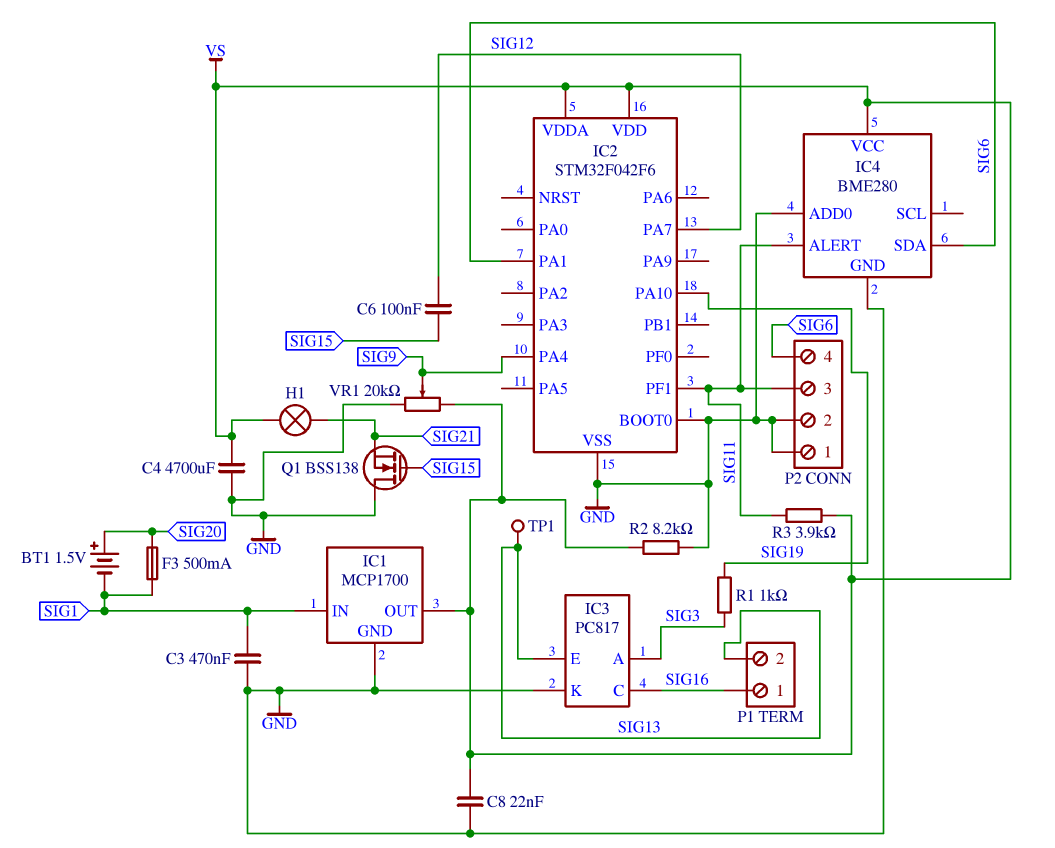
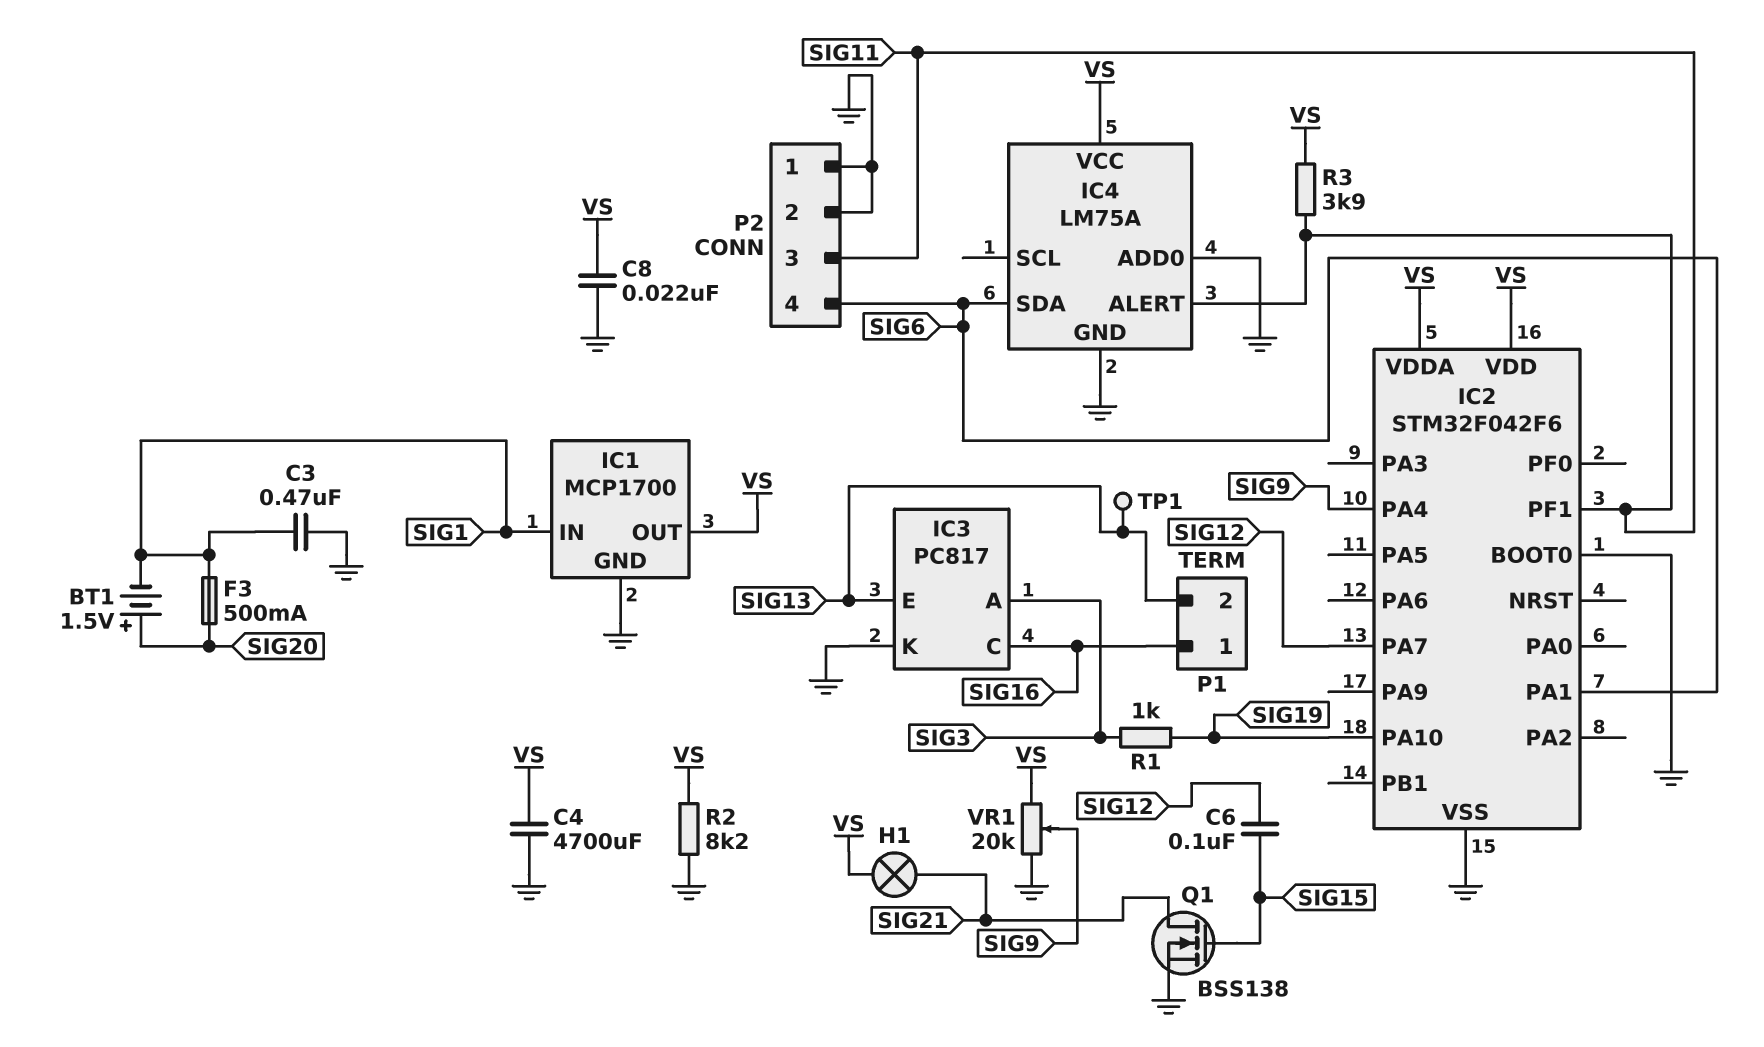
IC4: BME280 -> LM75A
Q1: NMOS BSS138 (G SIG15, D GND, S SIG21) -> NMOS BSS138 (G SIG15, D SIG21, S GND)

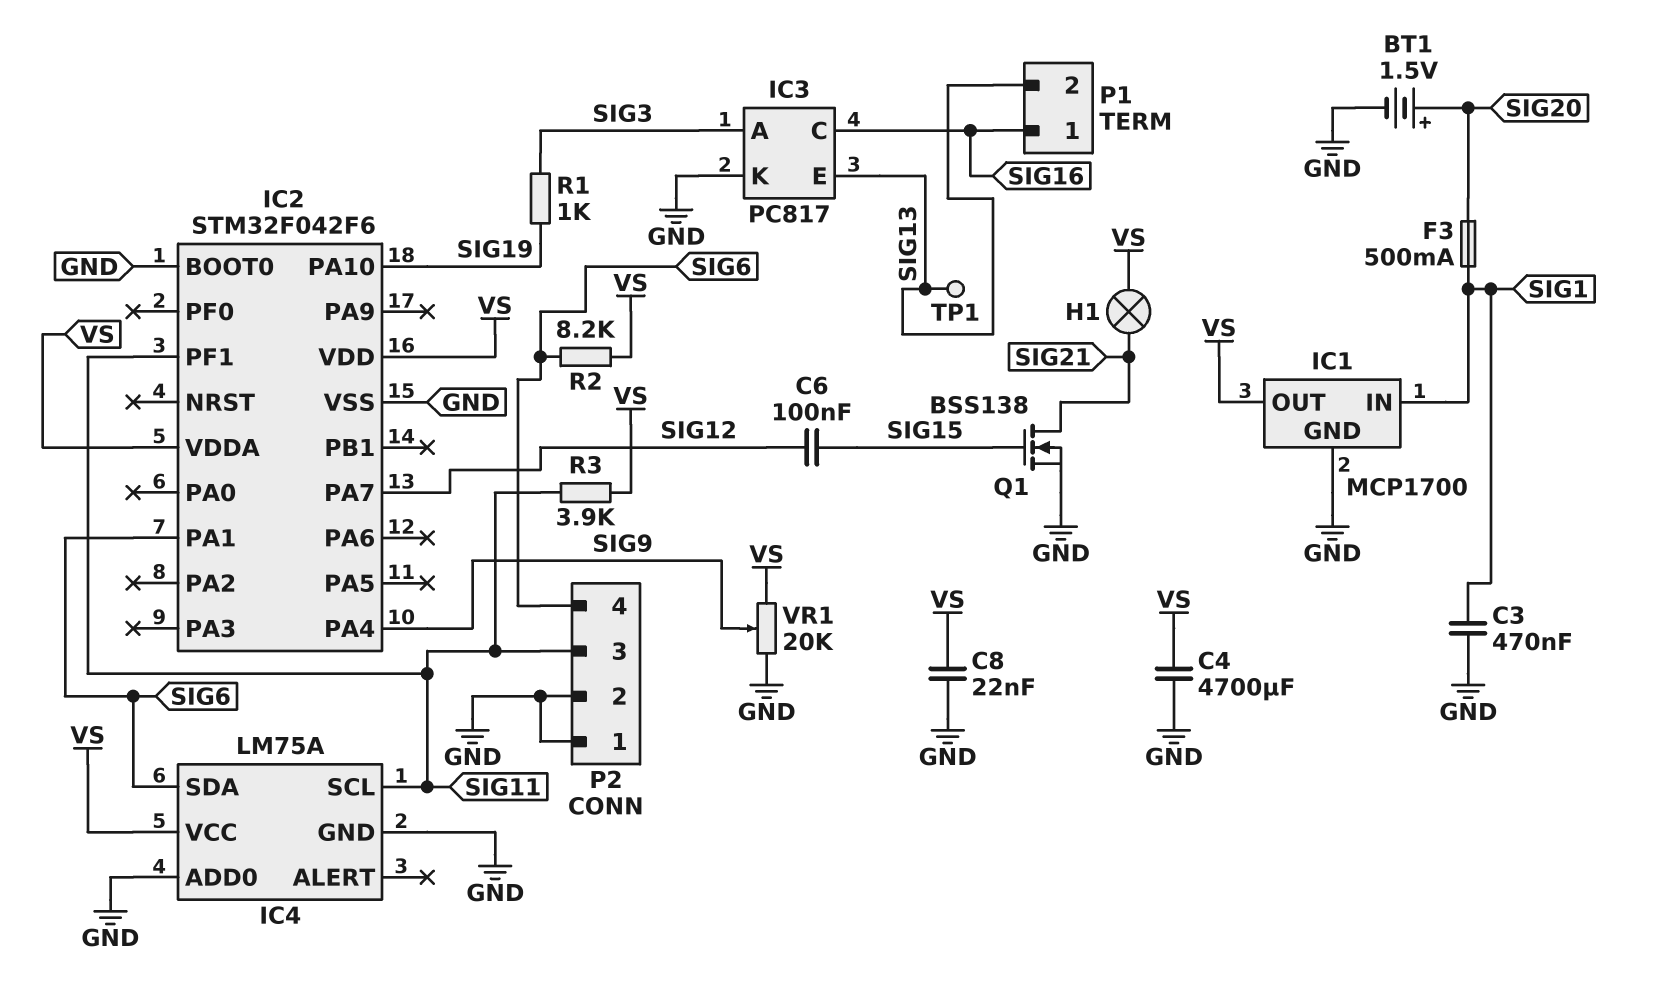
BT1: 1.5V (plus SIG20, minus SIG1) -> 1.5V (plus SIG20, minus GND)
IC4 pin ALERT: SIG11 -> none
IC4 pin SCL: none -> SIG11
R2: 8.2k (GND, VS) -> 8.2k (SIG6, VS)

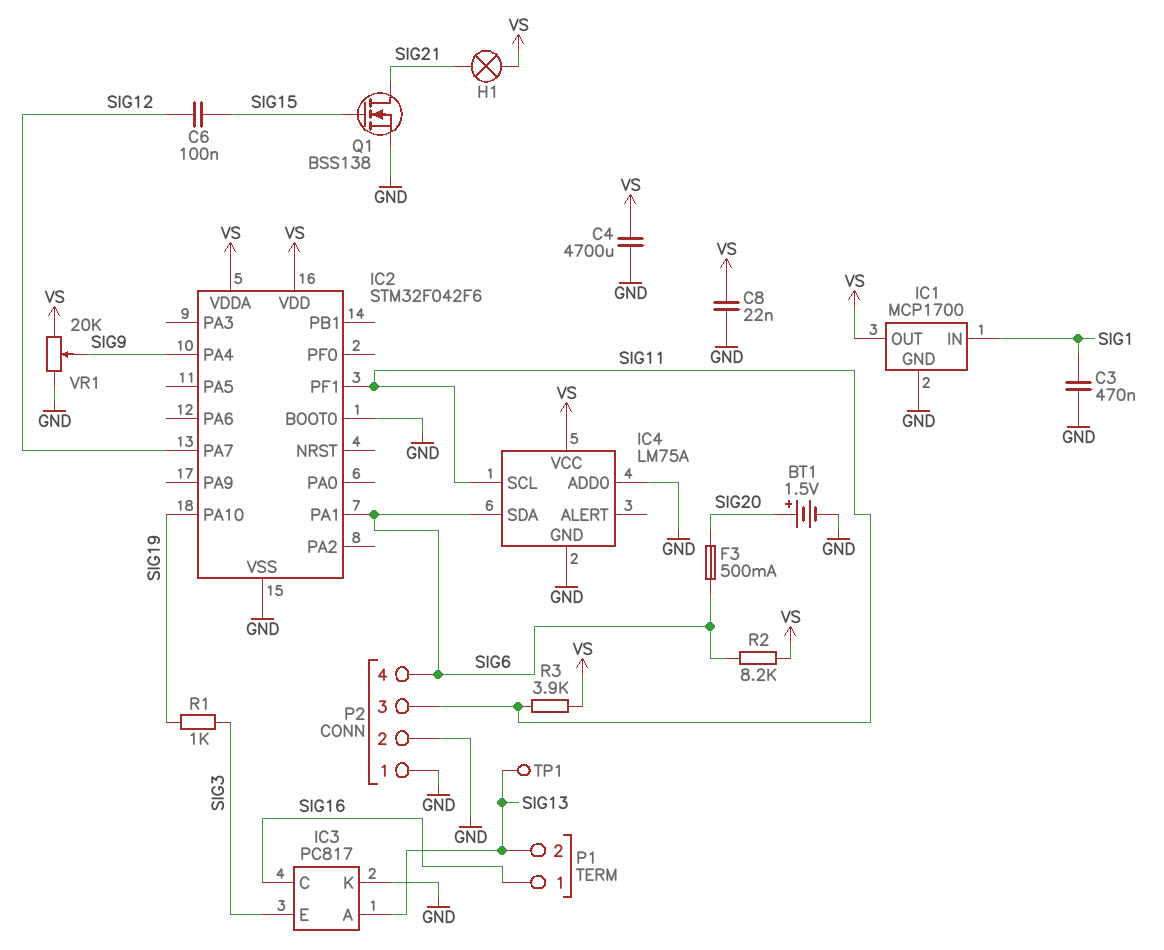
F3: 500mA (SIG1, SIG20) -> 500mA (SIG6, SIG20)
IC3 pin A: SIG3 -> SIG13
IC3 pin E: SIG13 -> SIG3

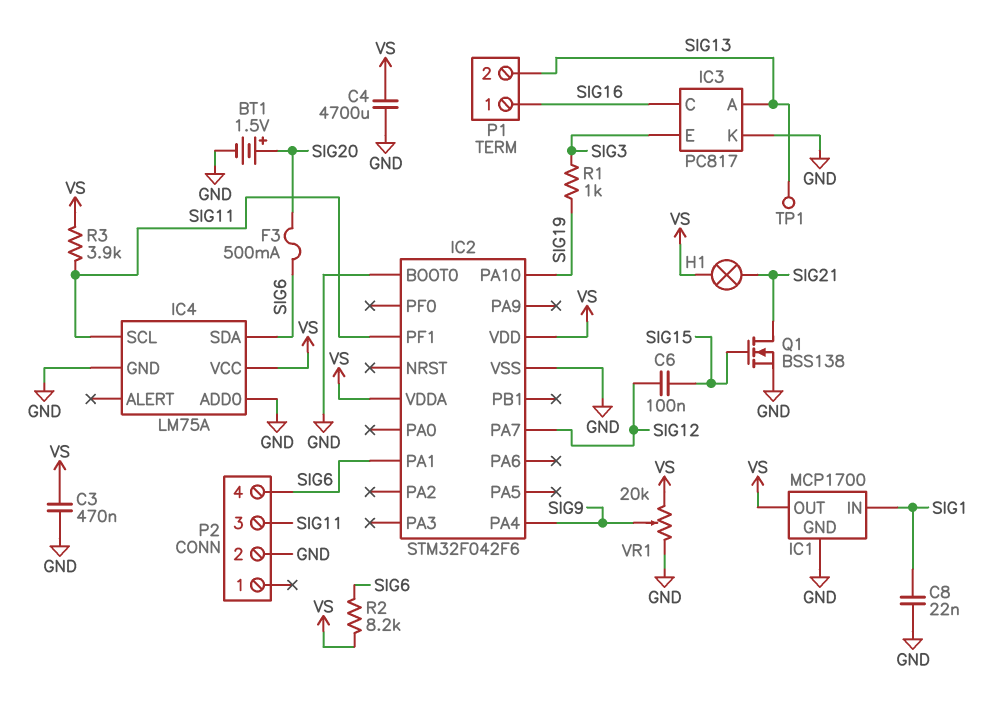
C3: 470nF (GND, SIG1) -> 470nF (GND, VS)
C8: 22nF (GND, VS) -> 22nF (GND, SIG1)
P2 pin 1: GND -> none

